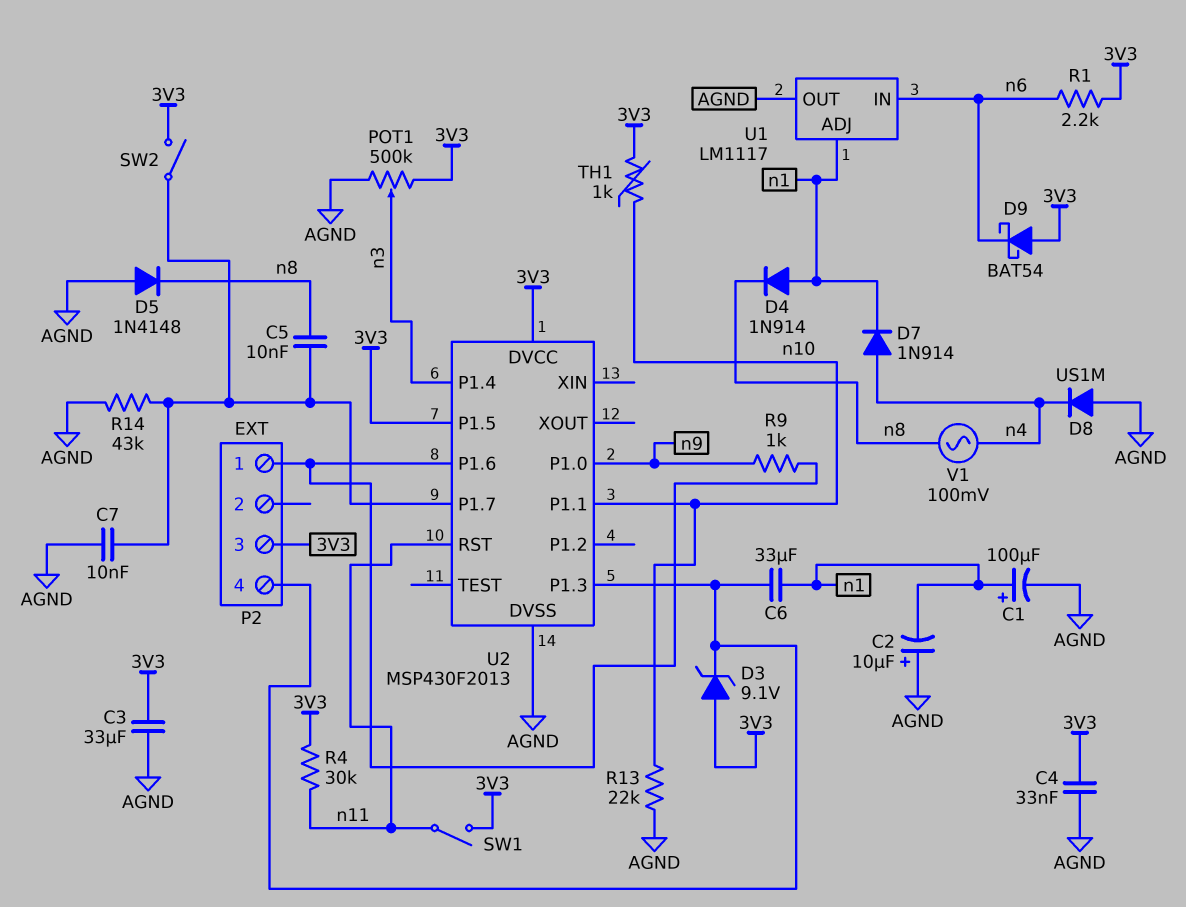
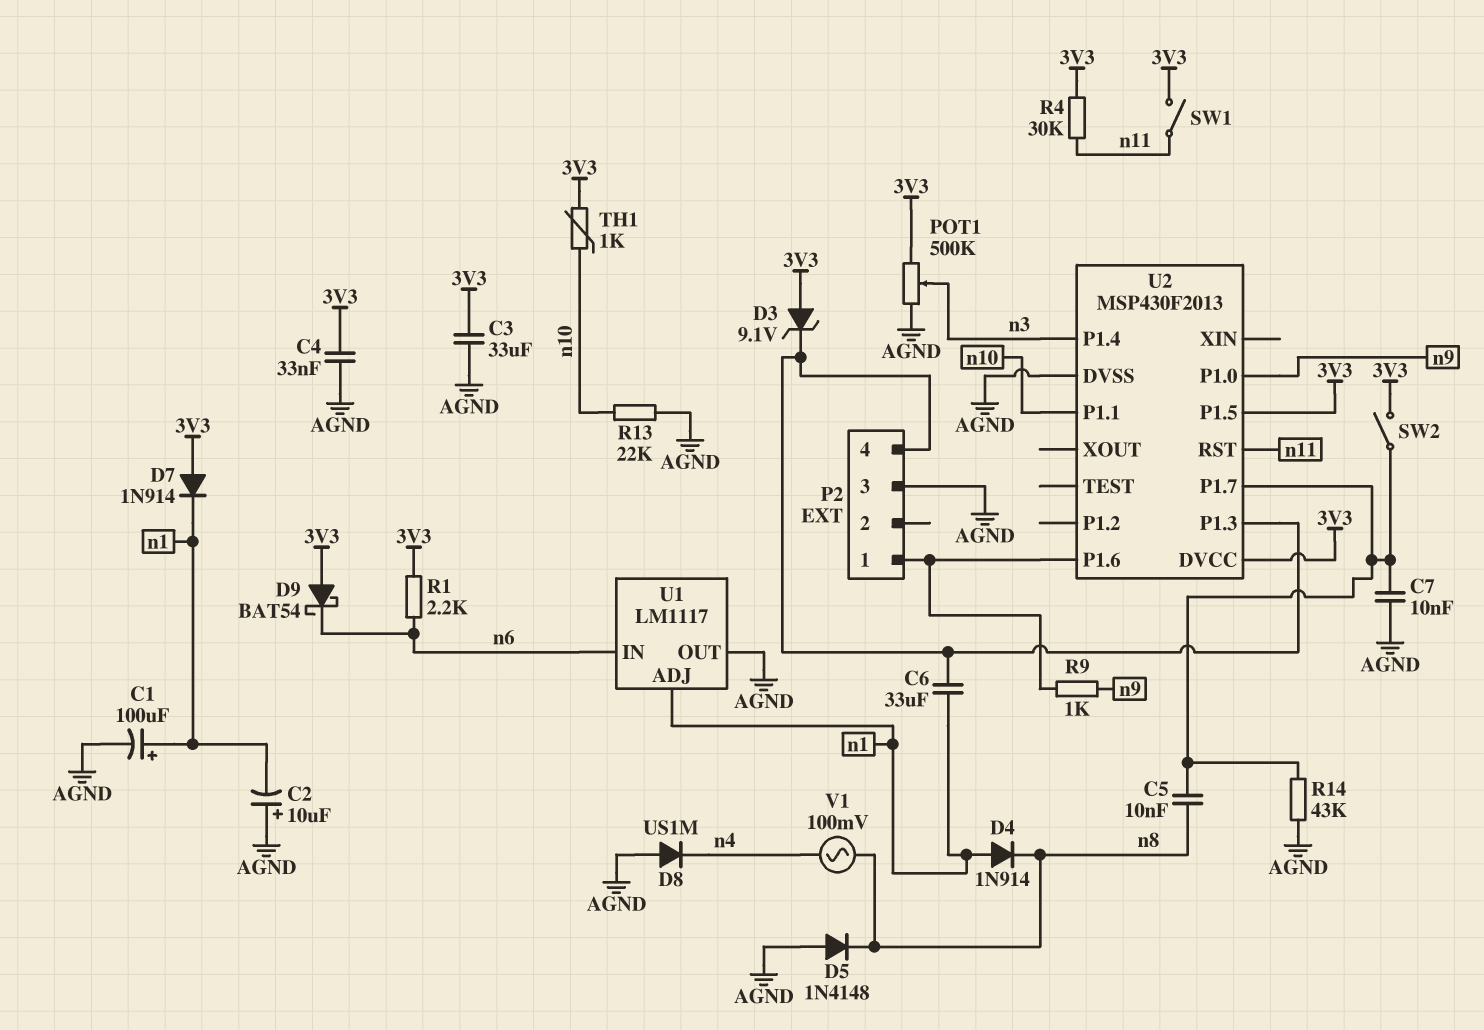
D7: diode 1N914 (A n4, K n1) -> diode 1N914 (A 3V3, K n1)
P2 pin 3: 3V3 -> AGND

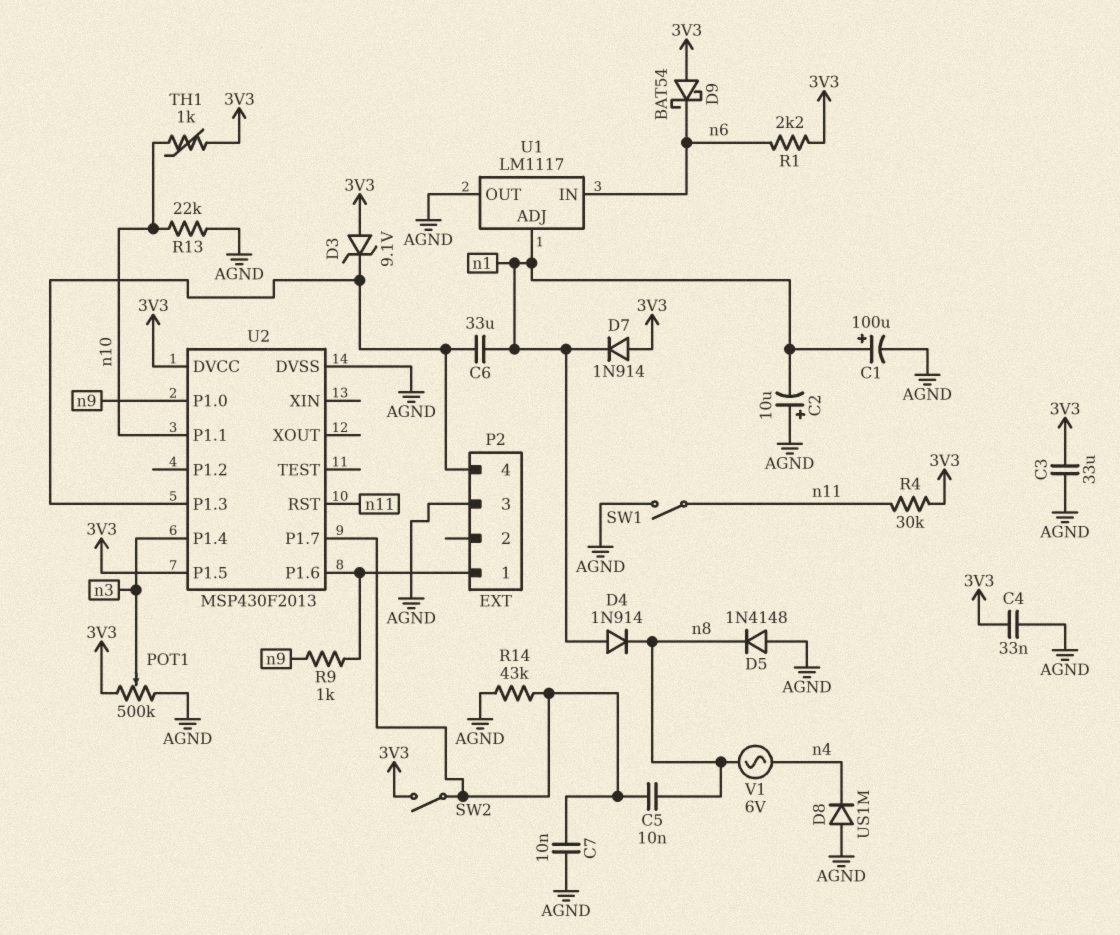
SW1: switch (3V3, n11) -> switch (AGND, n11)
V1: AC 100mV (n4, n8) -> AC 6V (n4, n8)

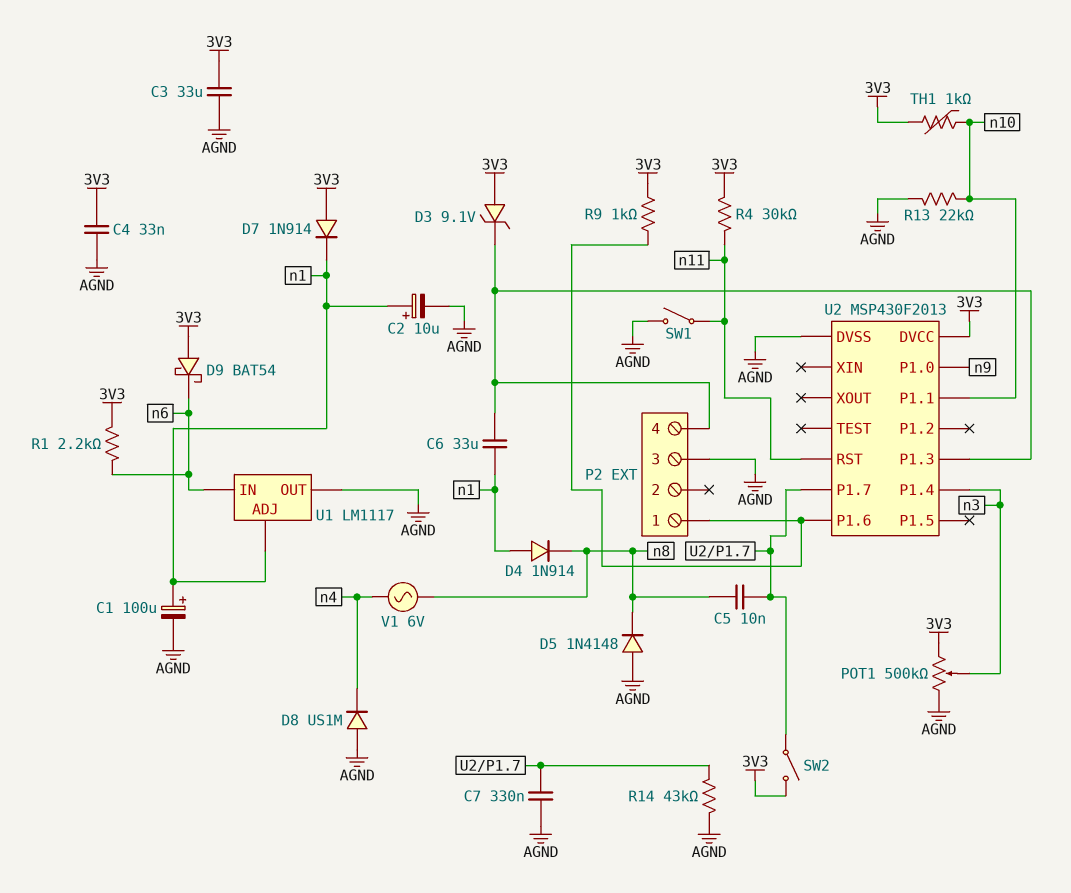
C2: 10uF (plus AGND, minus n1) -> 10uF (plus n1, minus AGND)
C7: 10nF (AGND, U2/P1.7) -> 330nF (AGND, U2/P1.7)
R9: 1k (P2/1, n9) -> 1k (3V3, P2/1)
U2 pin P1.5: 3V3 -> none

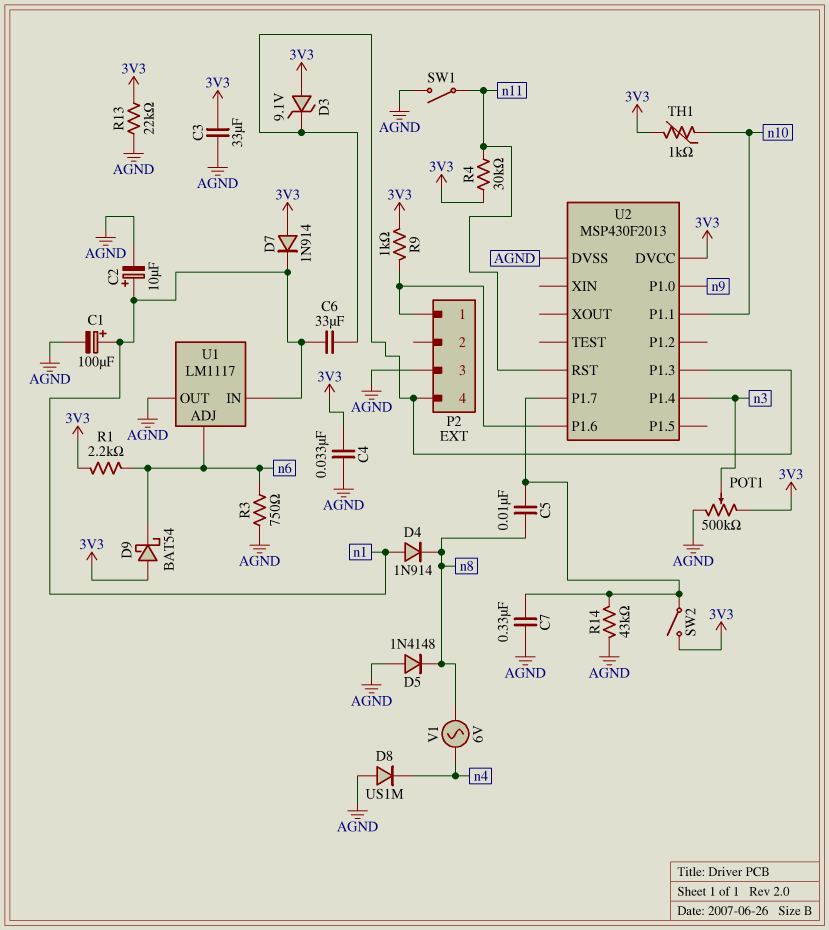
R3: none -> 750 (AGND, n6)
R13: 22k (AGND, n10) -> 22k (3V3, AGND)
U1 pin ADJ: n1 -> n6
U1 pin IN: n6 -> n1

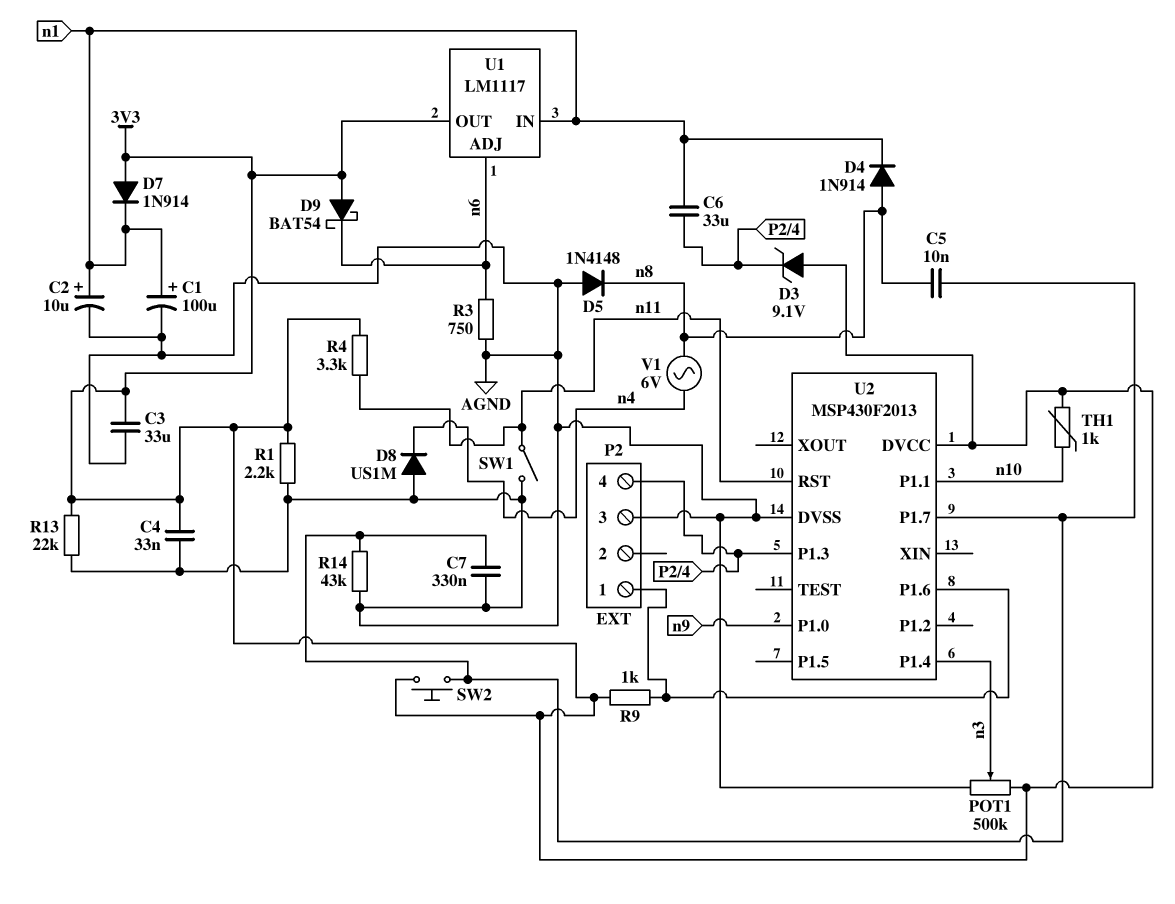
D4: diode 1N914 (A n1, K n8) -> diode 1N914 (A n8, K n1)
R1: 2.2k (3V3, n6) -> 2.2k (3V3, AGND)
R4: 30k (3V3, n11) -> 3.3k (3V3, n11)
SW2: switch (3V3, U2/P1.7) -> button (3V3, U2/P1.7)
U1 pin OUT: AGND -> 3V3

